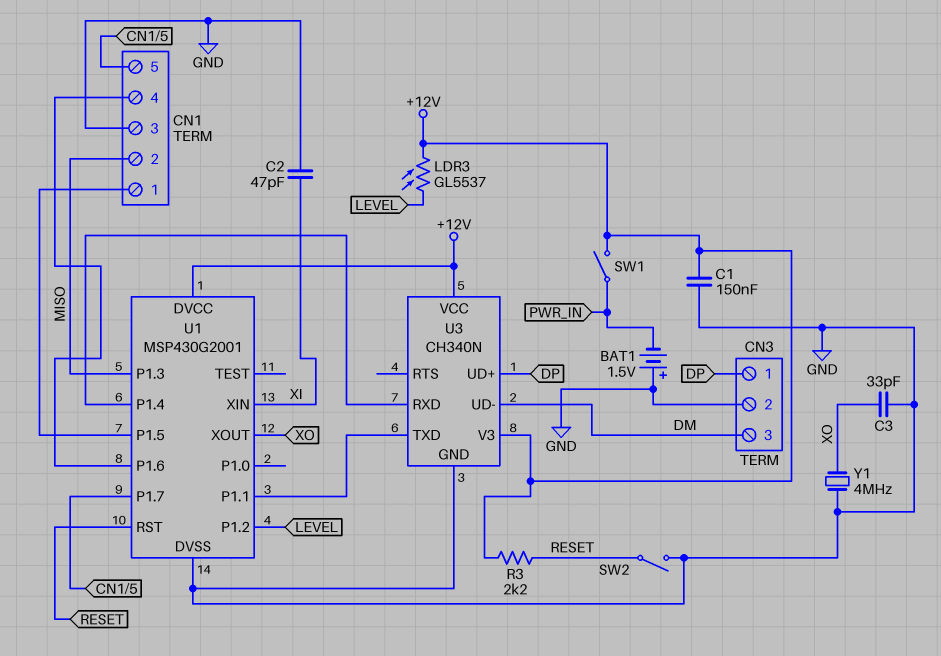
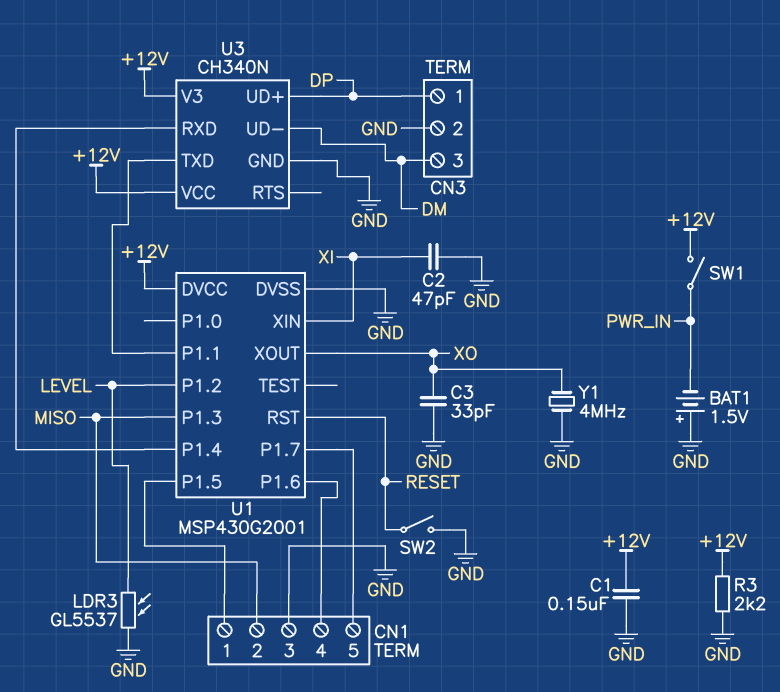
LDR3: GL5537 (+12V, LEVEL) -> GL5537 (GND, LEVEL)
R3: 2.2k (+12V, RESET) -> 2.2k (+12V, GND)

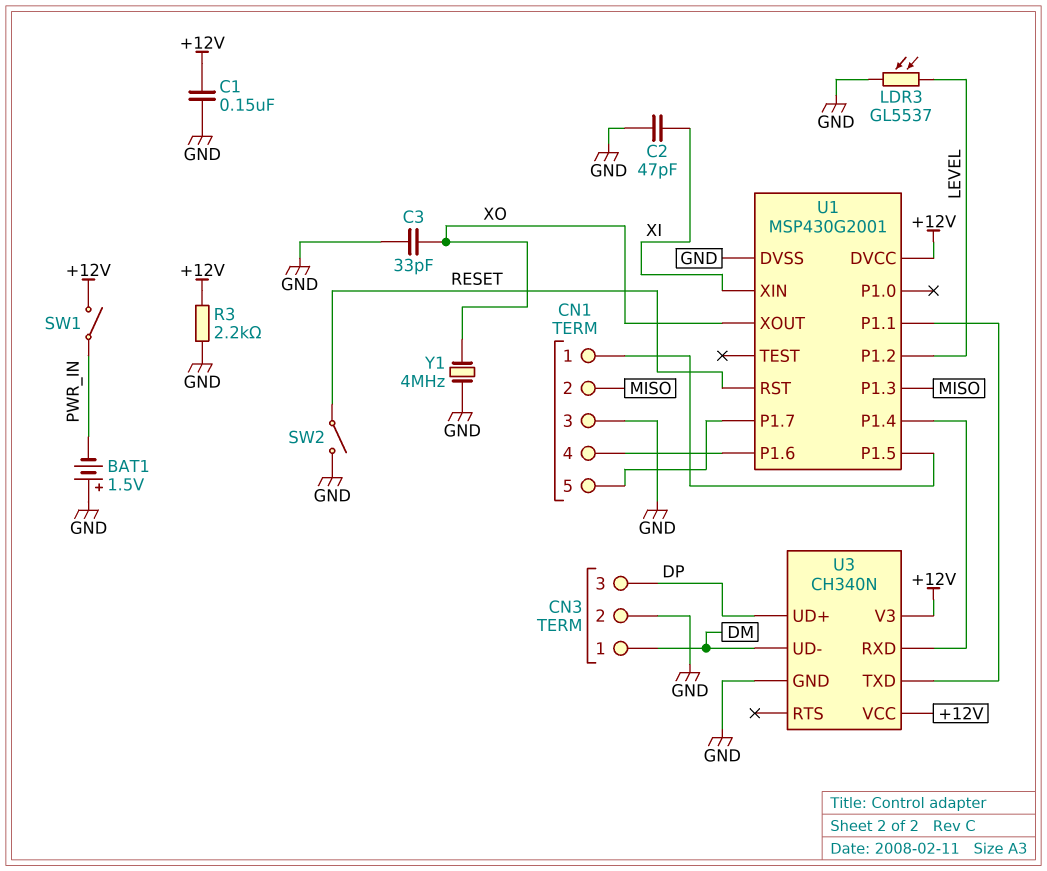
CN3 pin 1: DP -> DM
CN3 pin 3: DM -> DP

